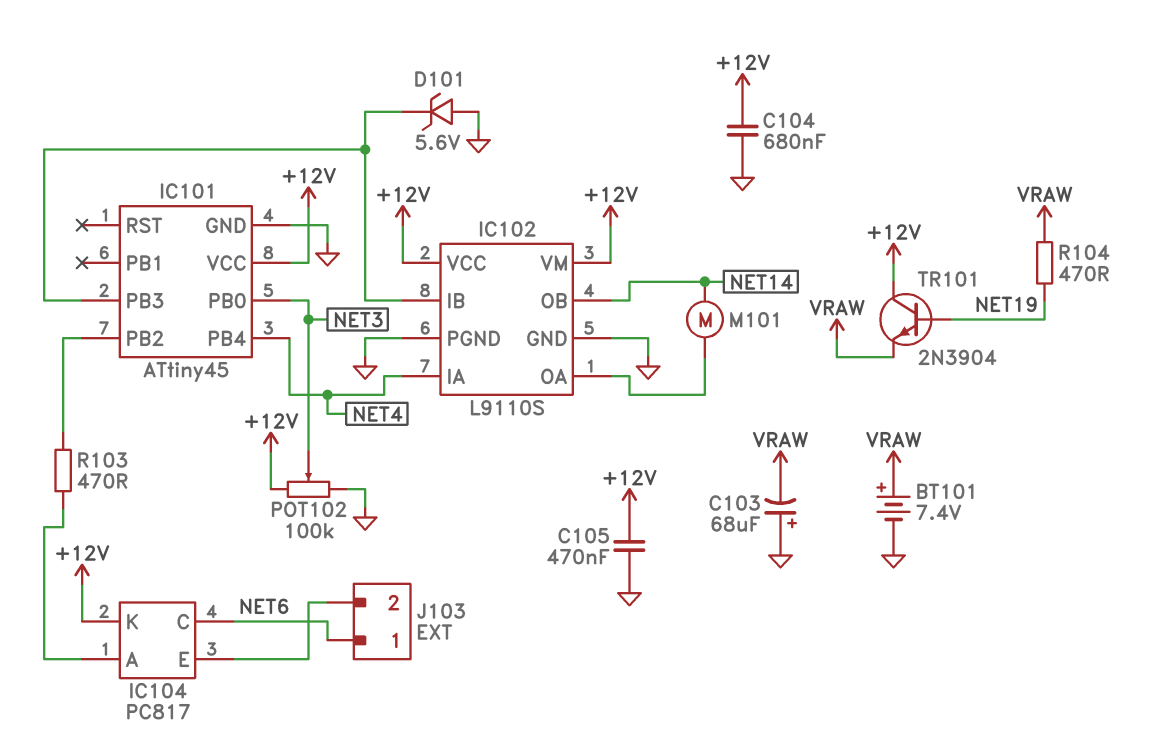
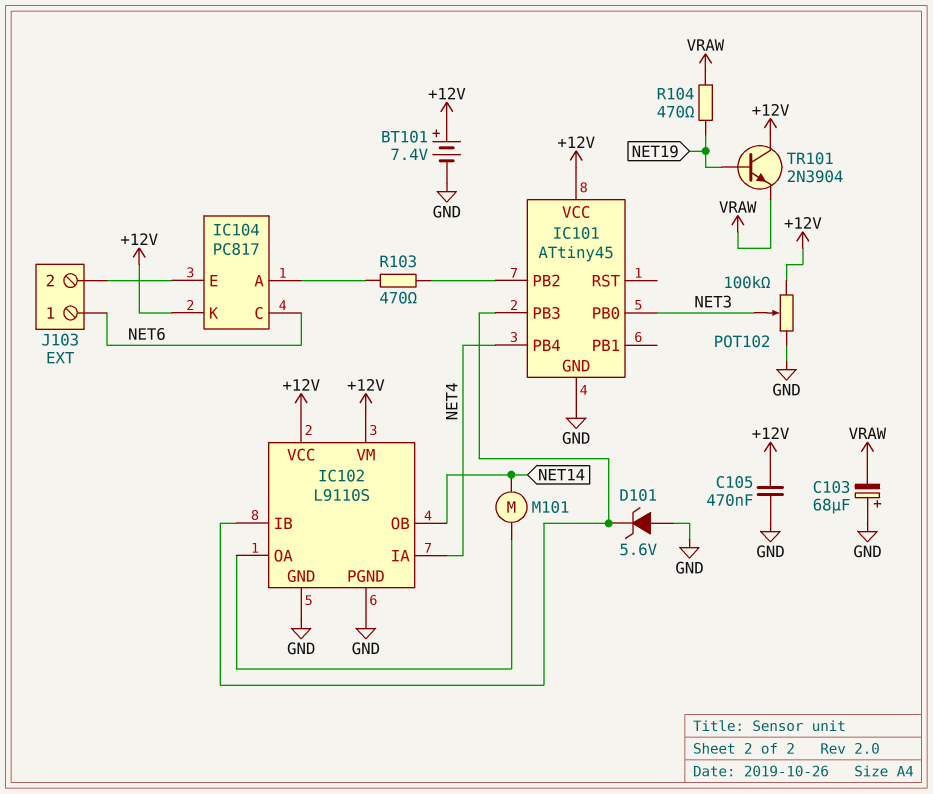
BT101: 7.4V (plus VRAW, minus GND) -> 7.4V (plus +12V, minus GND)
C104: 680nF (+12V, GND) -> none

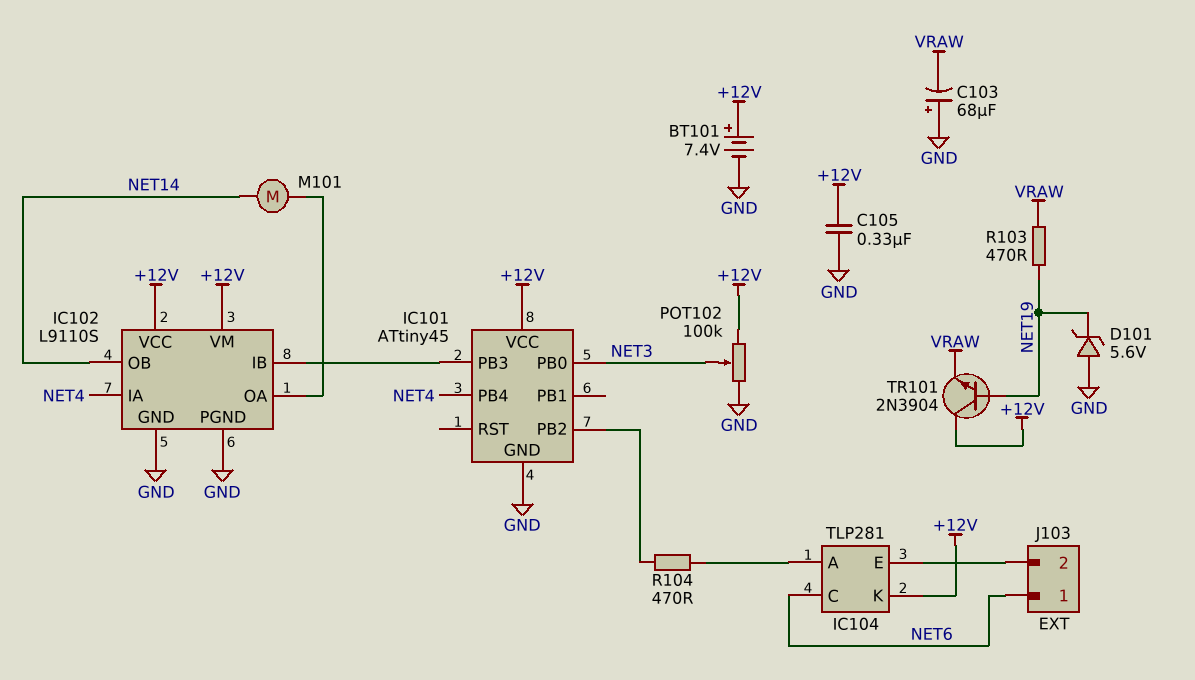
C105: 470nF (+12V, GND) -> 330nF (+12V, GND)
D101: zener 5.6V (A GND, K IC101/PB3) -> zener 5.6V (A GND, K NET19)
IC104: PC817 -> TLP281
R103: 470 (IC101/PB2, IC104/A) -> 470 (NET19, VRAW)
R104: 470 (NET19, VRAW) -> 470 (IC101/PB2, IC104/A)

